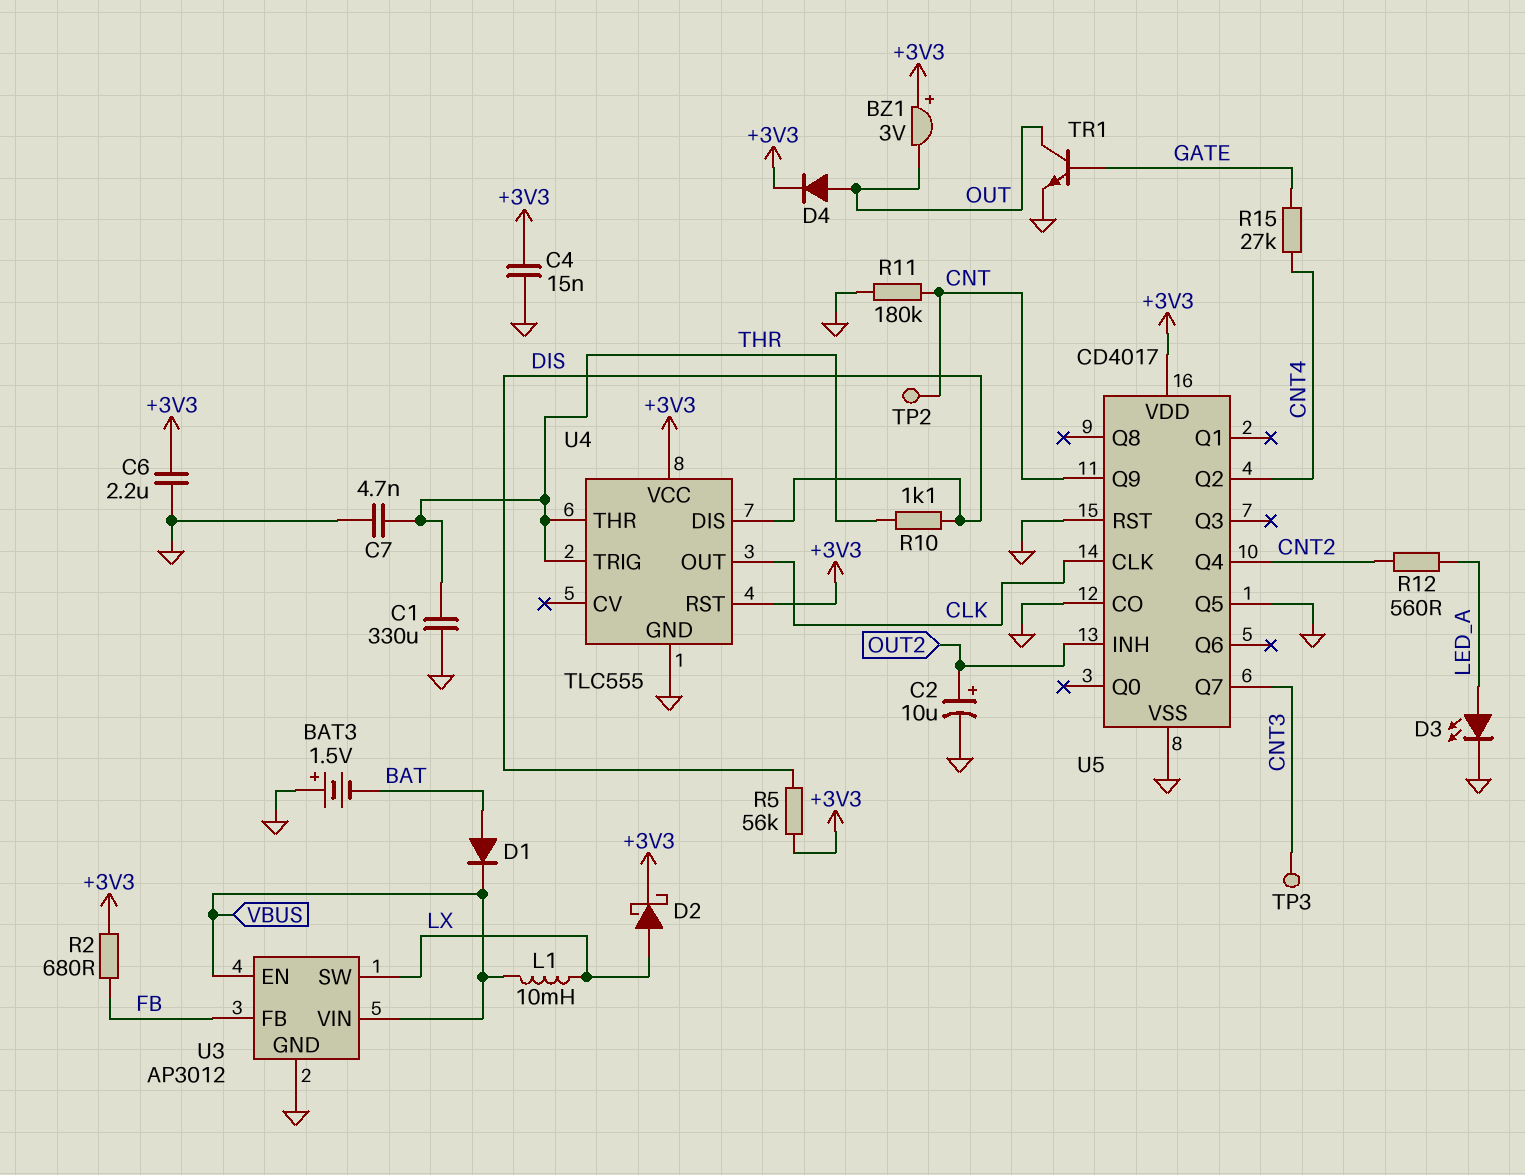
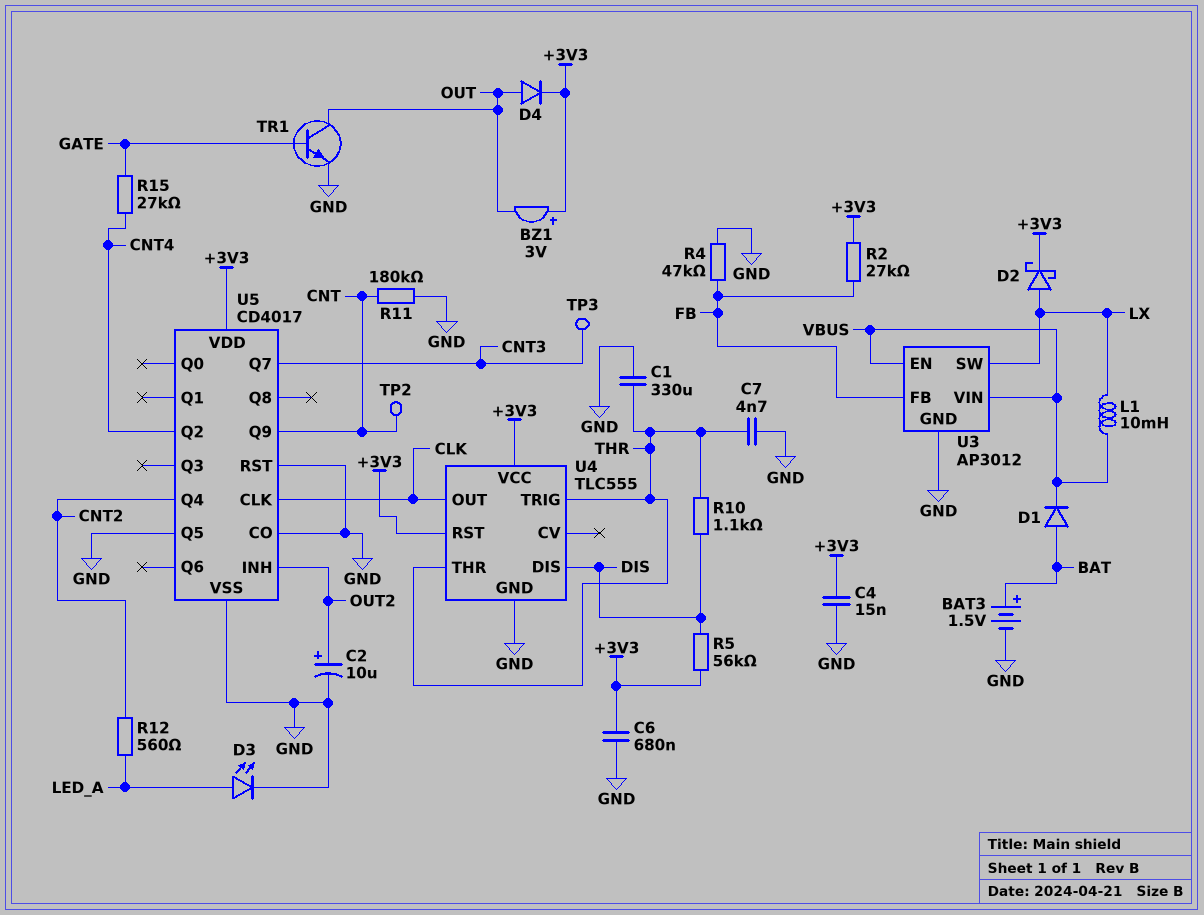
BAT3: 1.5V (plus GND, minus BAT) -> 1.5V (plus BAT, minus GND)
C6: 2.2uF (+3V3, GND) -> 680nF (+3V3, GND)
R2: 680 (+3V3, FB) -> 27k (+3V3, FB)
R4: none -> 47k (FB, GND)

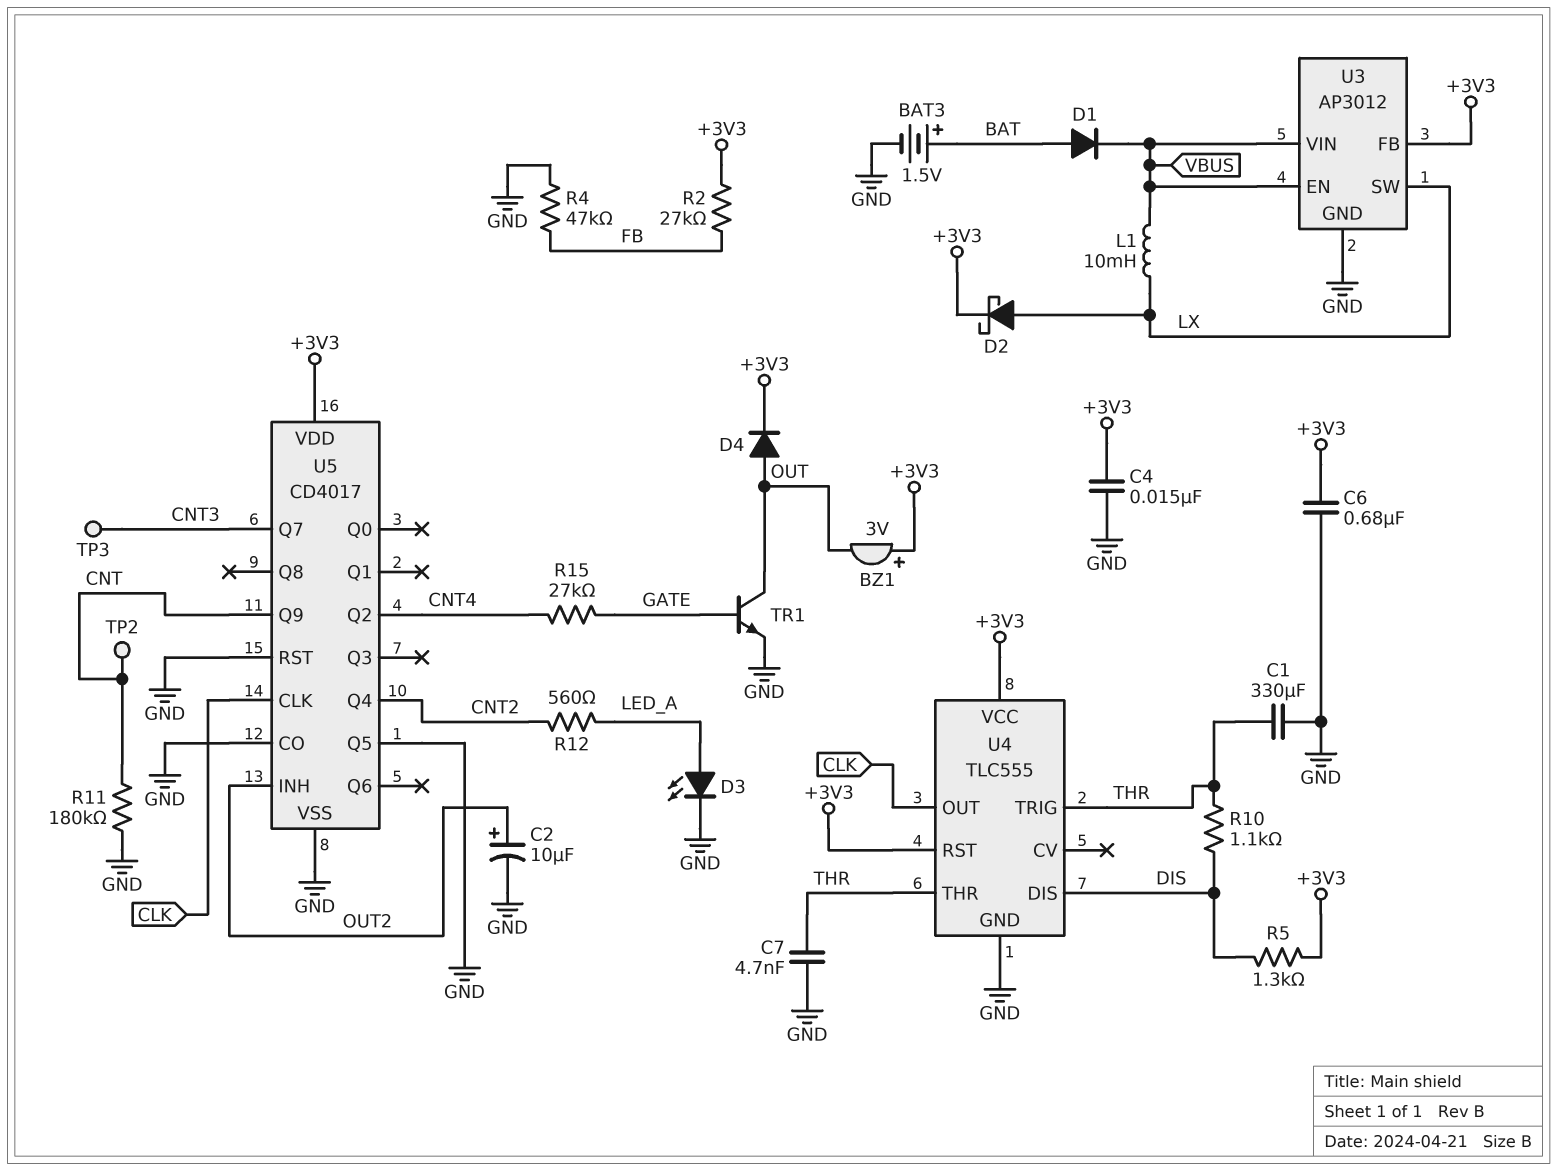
R5: 56k (+3V3, DIS) -> 1.3k (+3V3, DIS)
U3 pin FB: FB -> +3V3

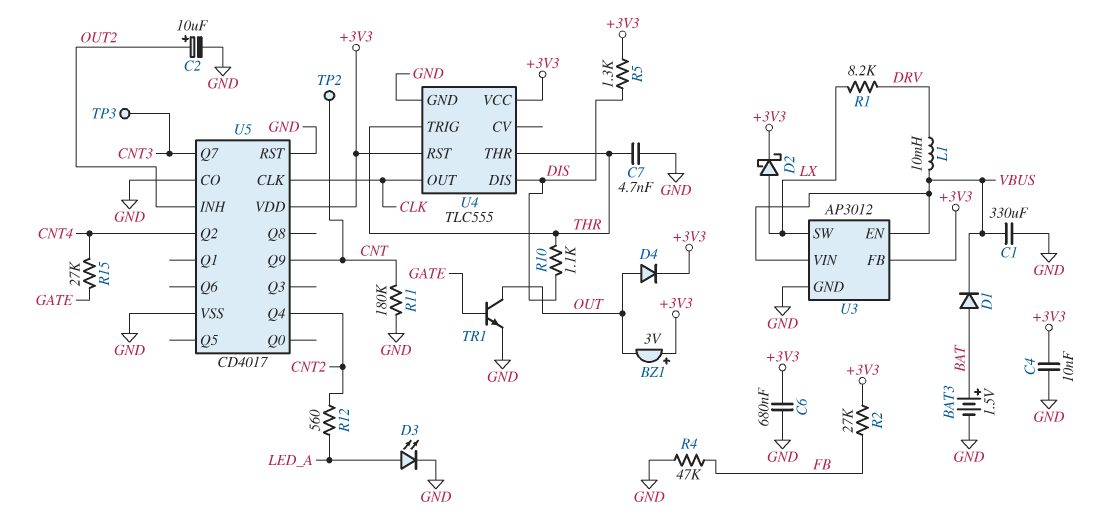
C1: 330uF (GND, THR) -> 330uF (GND, VBUS)
C4: 15nF (+3V3, GND) -> 10nF (+3V3, GND)
L1: 10mH (LX, VBUS) -> 10mH (DRV, VBUS)
R1: none -> 8.2k (DRV, LX)
U5 pin Q5: GND -> none

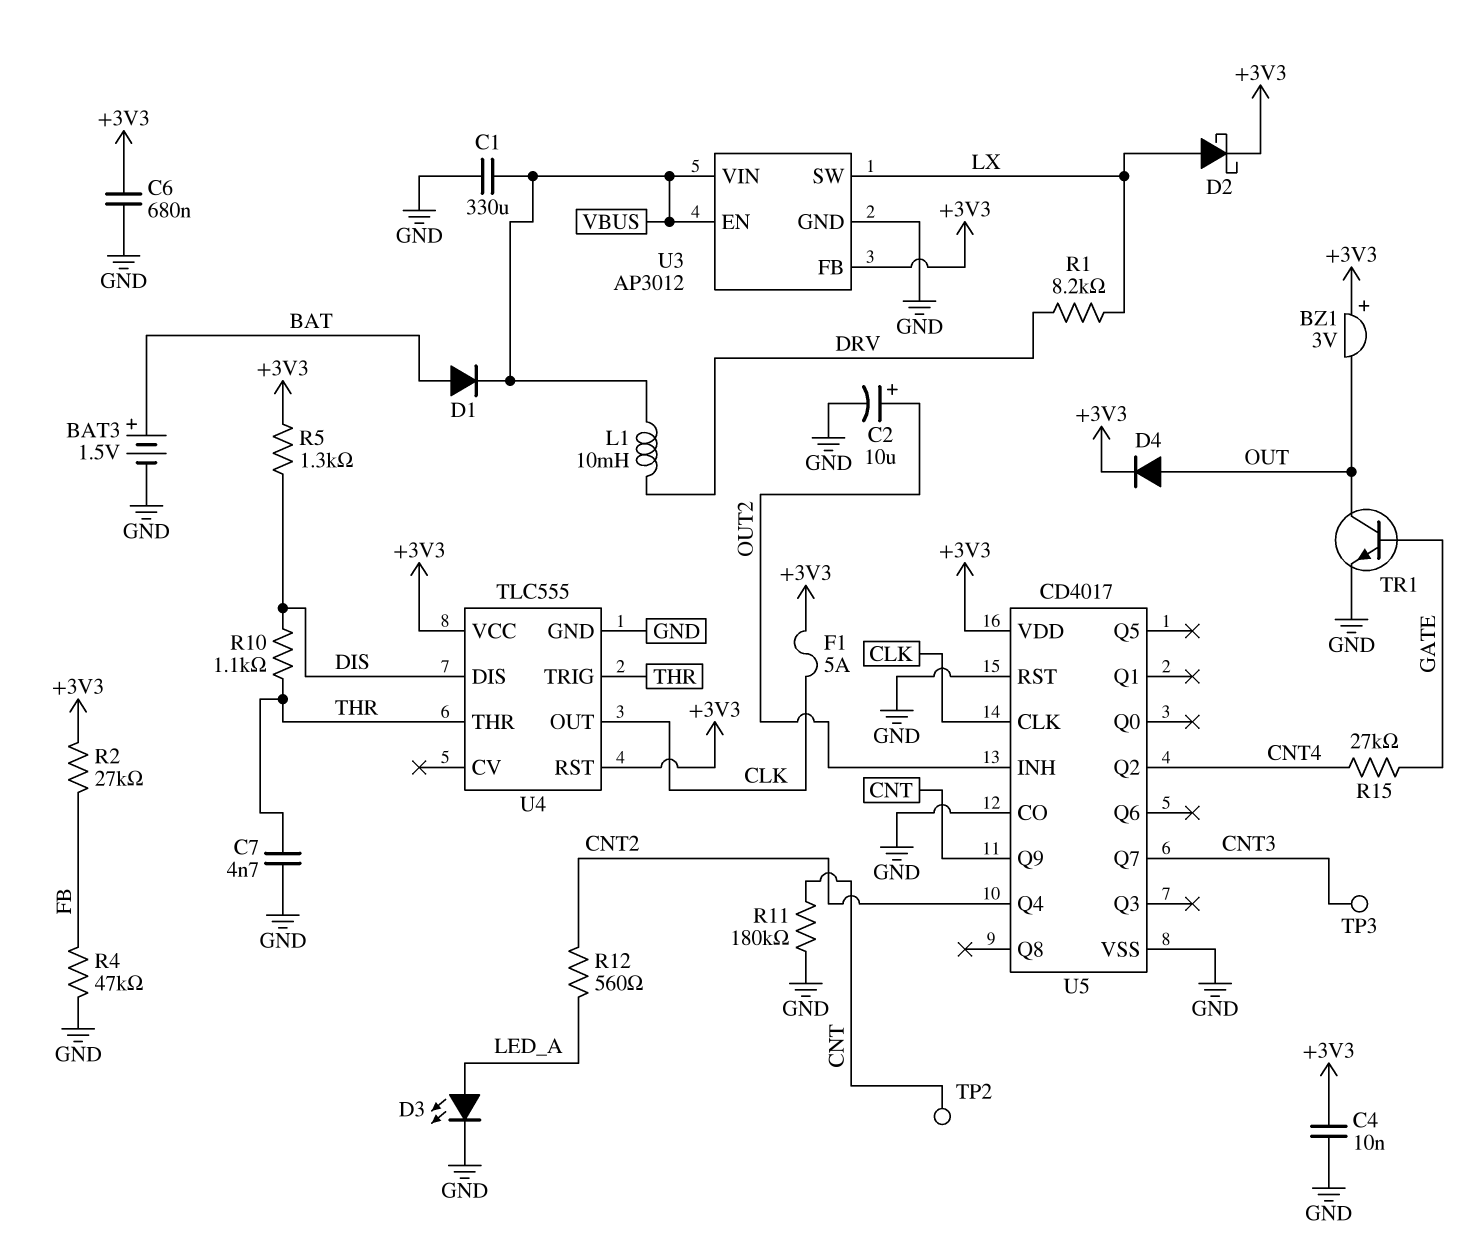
F1: none -> 5A (+3V3, CLK)

